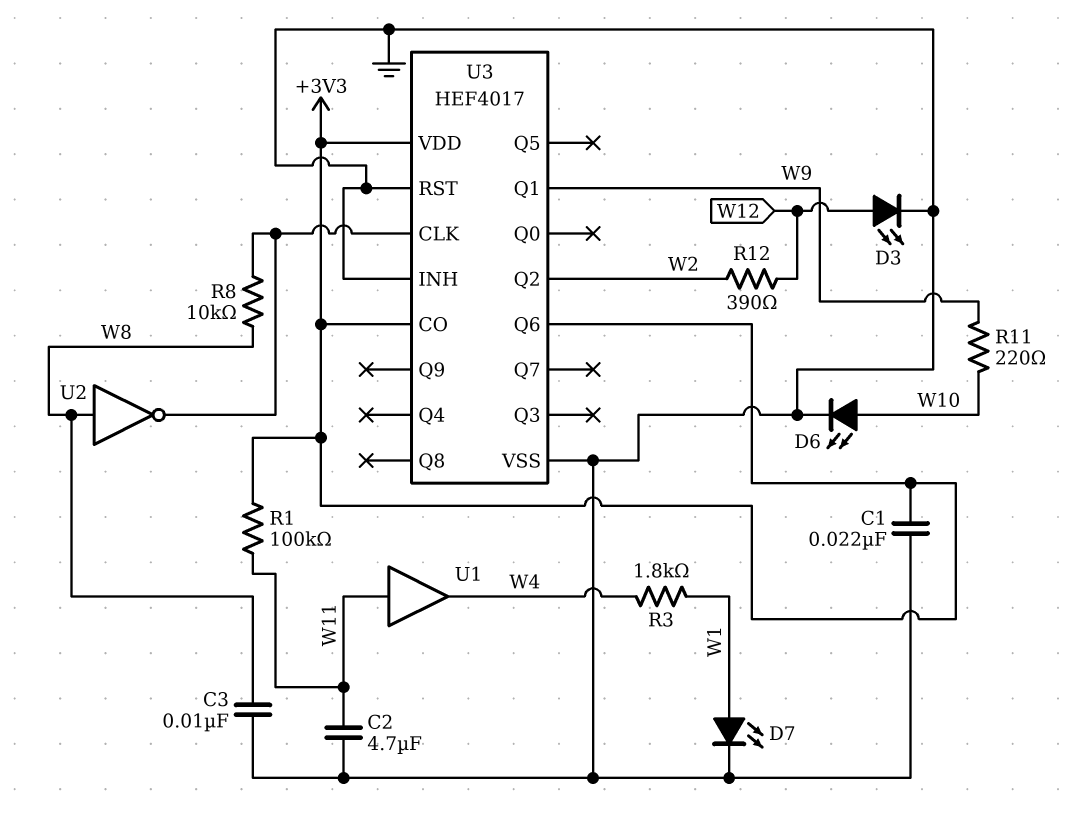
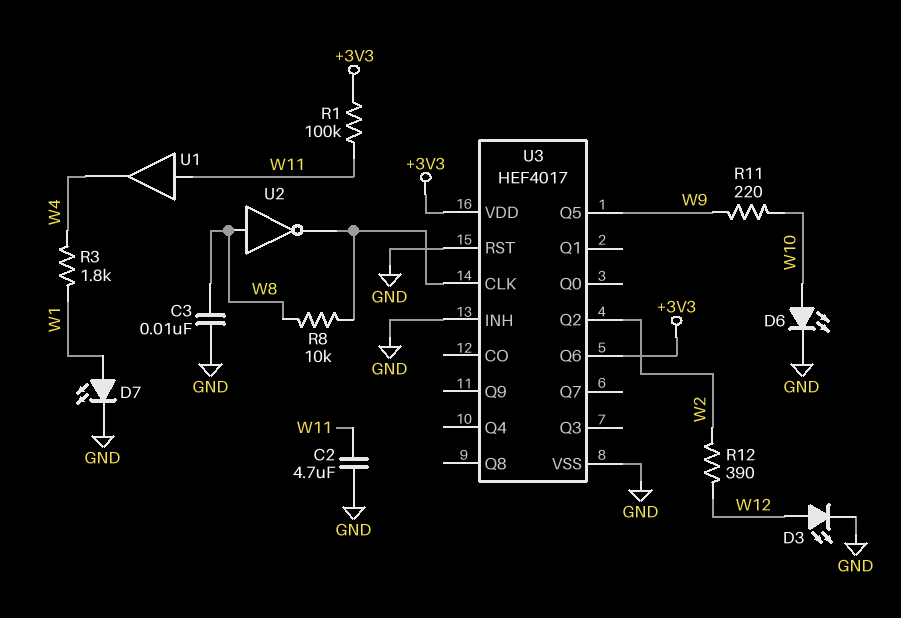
C1: 22nF (+3V3, GND) -> none
U3 pin CO: +3V3 -> none
U3 pin Q1: W9 -> none
U3 pin Q5: none -> W9

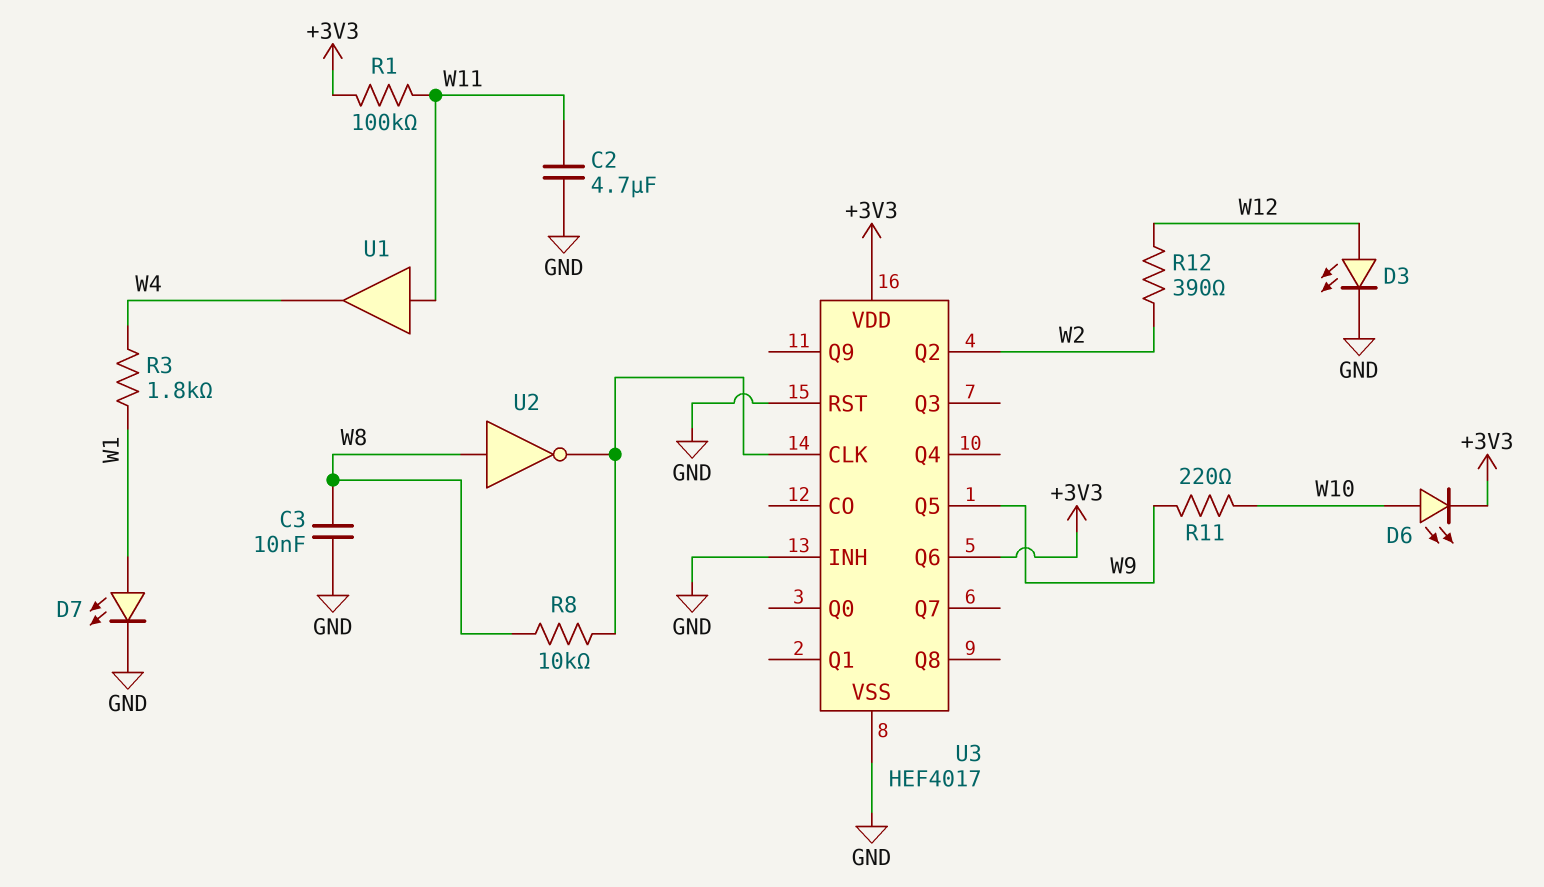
D6: LED (A W10, K GND) -> LED (A W10, K +3V3)

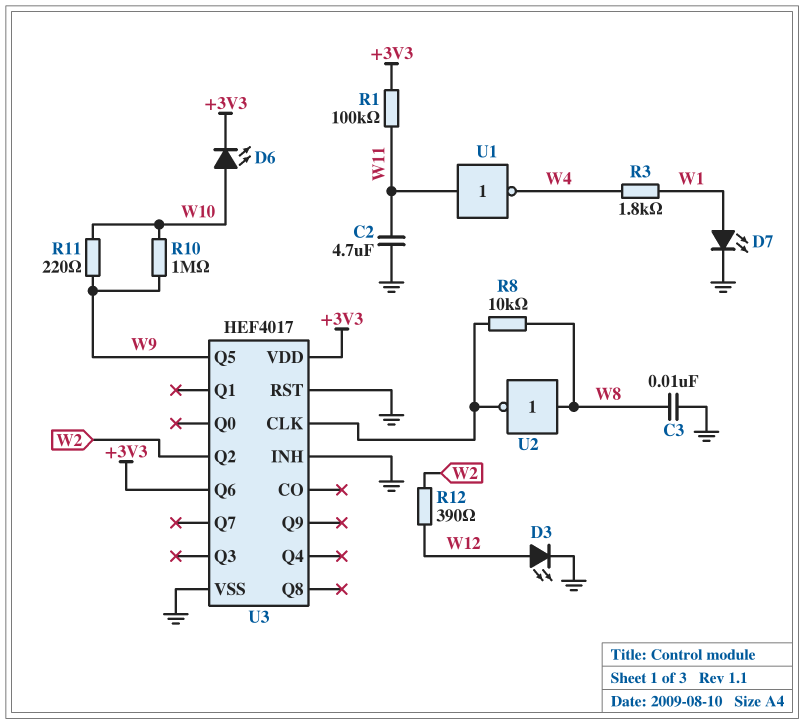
R10: none -> 1M (W9, W10)
U1: buffer (in W11, out W4) -> NOT (in W11, out W4)

